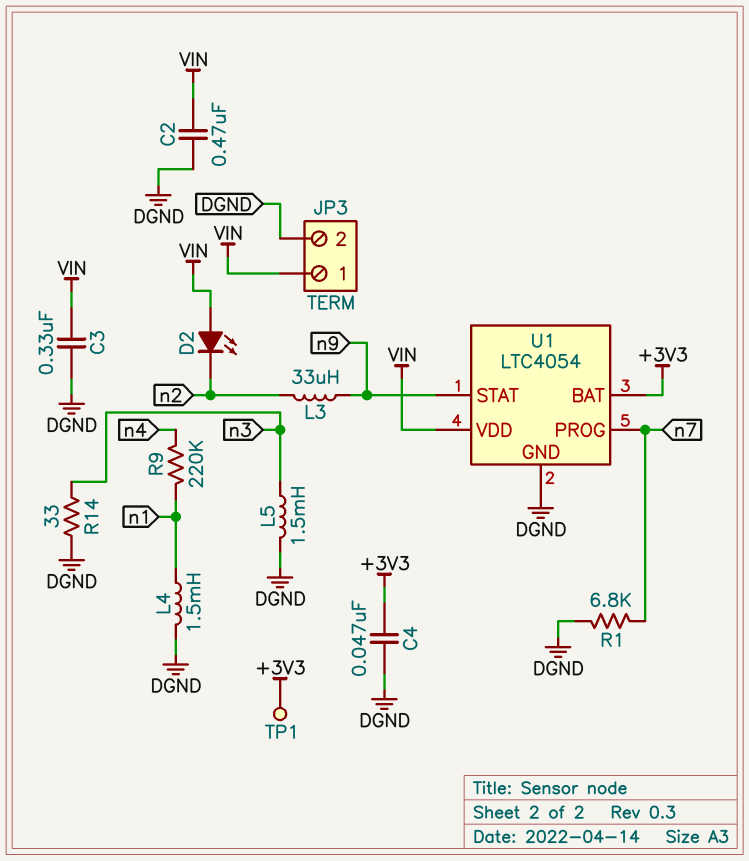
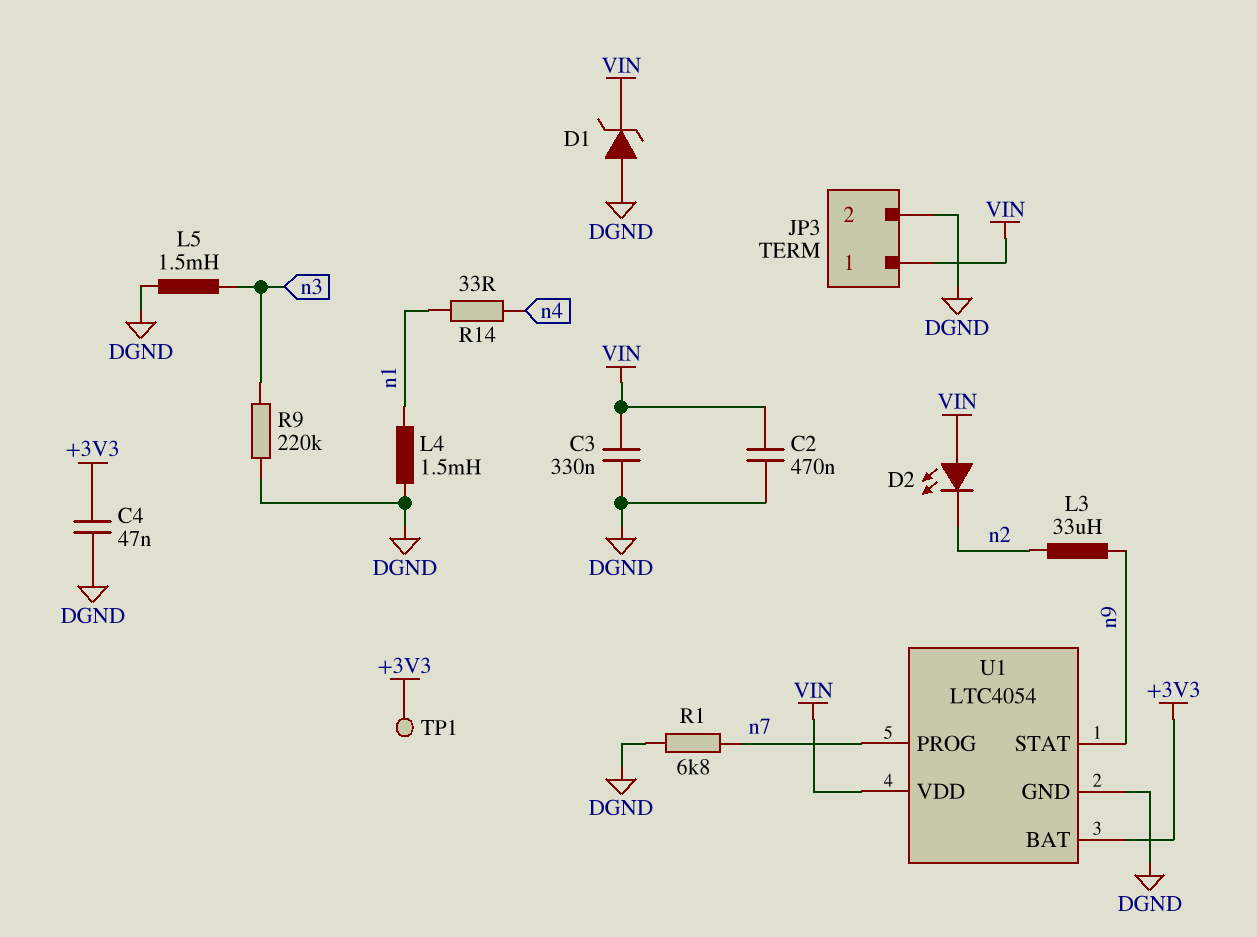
D1: none -> zener (A DGND, K VIN)
R9: 220k (n1, n4) -> 220k (DGND, n3)
R14: 33 (DGND, n3) -> 33 (n1, n4)

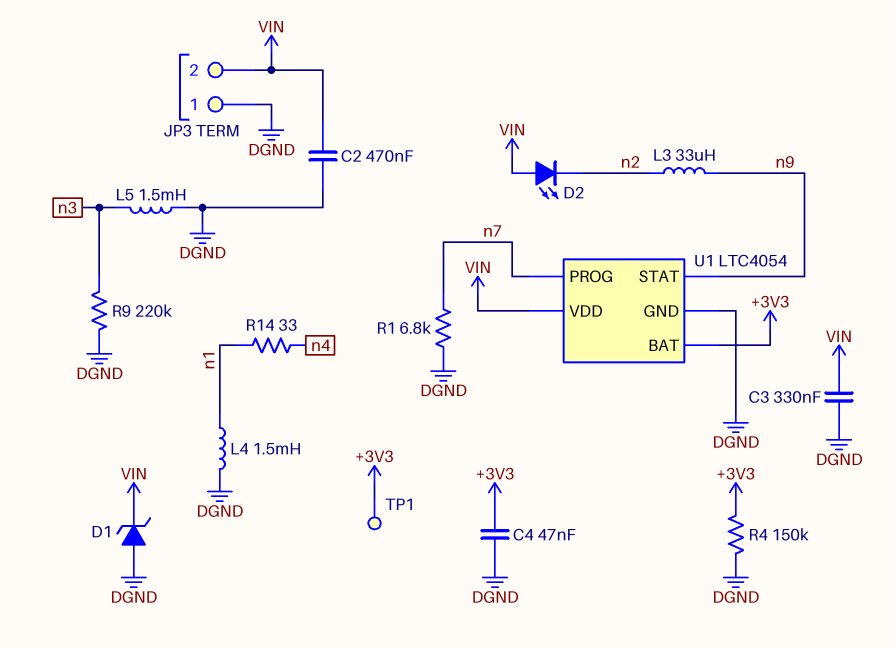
JP3 pin 1: VIN -> DGND
JP3 pin 2: DGND -> VIN
R4: none -> 150k (+3V3, DGND)

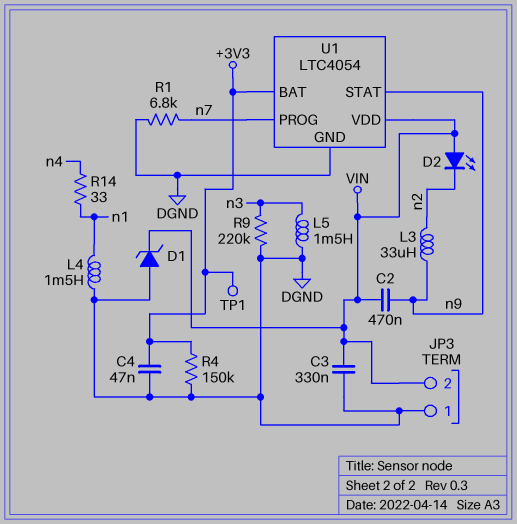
C2: 470nF (DGND, VIN) -> 470nF (VIN, n9)

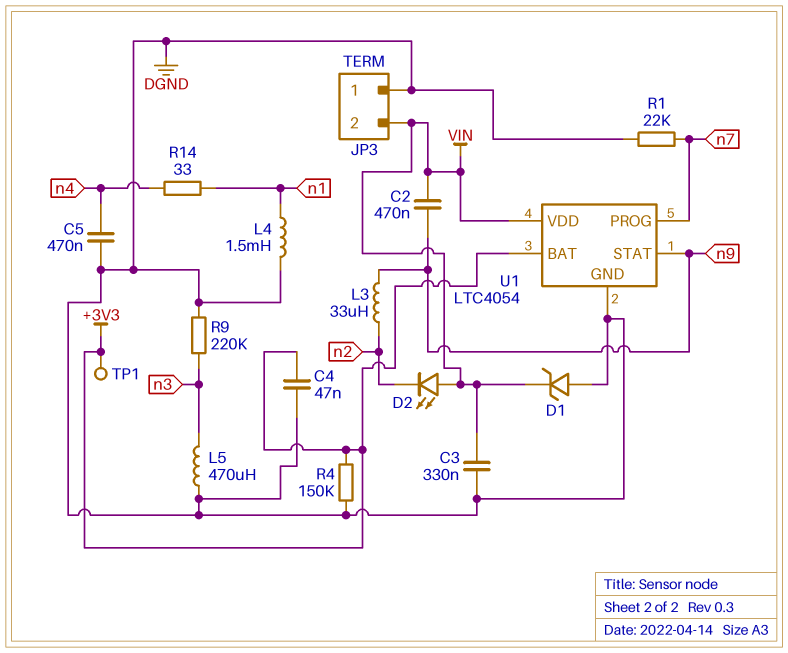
C5: none -> 470nF (DGND, n4)
L5: 1.5mH (DGND, n3) -> 470uH (DGND, n3)
R1: 6.8k (DGND, n7) -> 22k (DGND, n7)

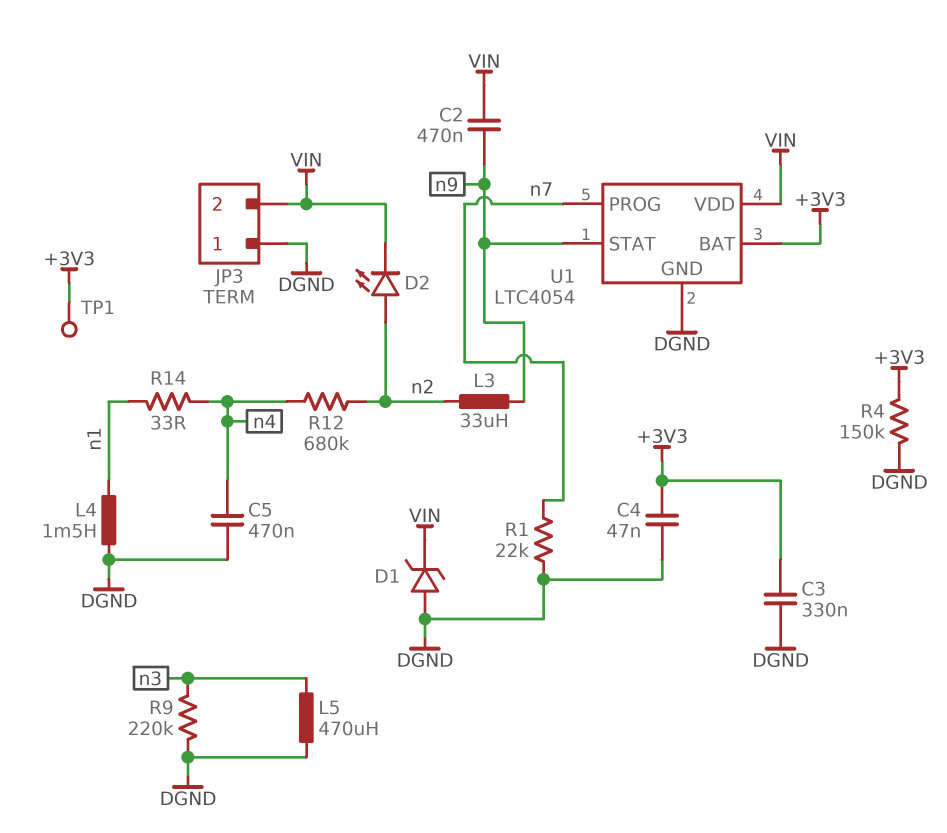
C3: 330nF (DGND, VIN) -> 330nF (+3V3, DGND)
D2: LED (A VIN, K n2) -> LED (A n2, K VIN)
R12: none -> 680k (n2, n4)

